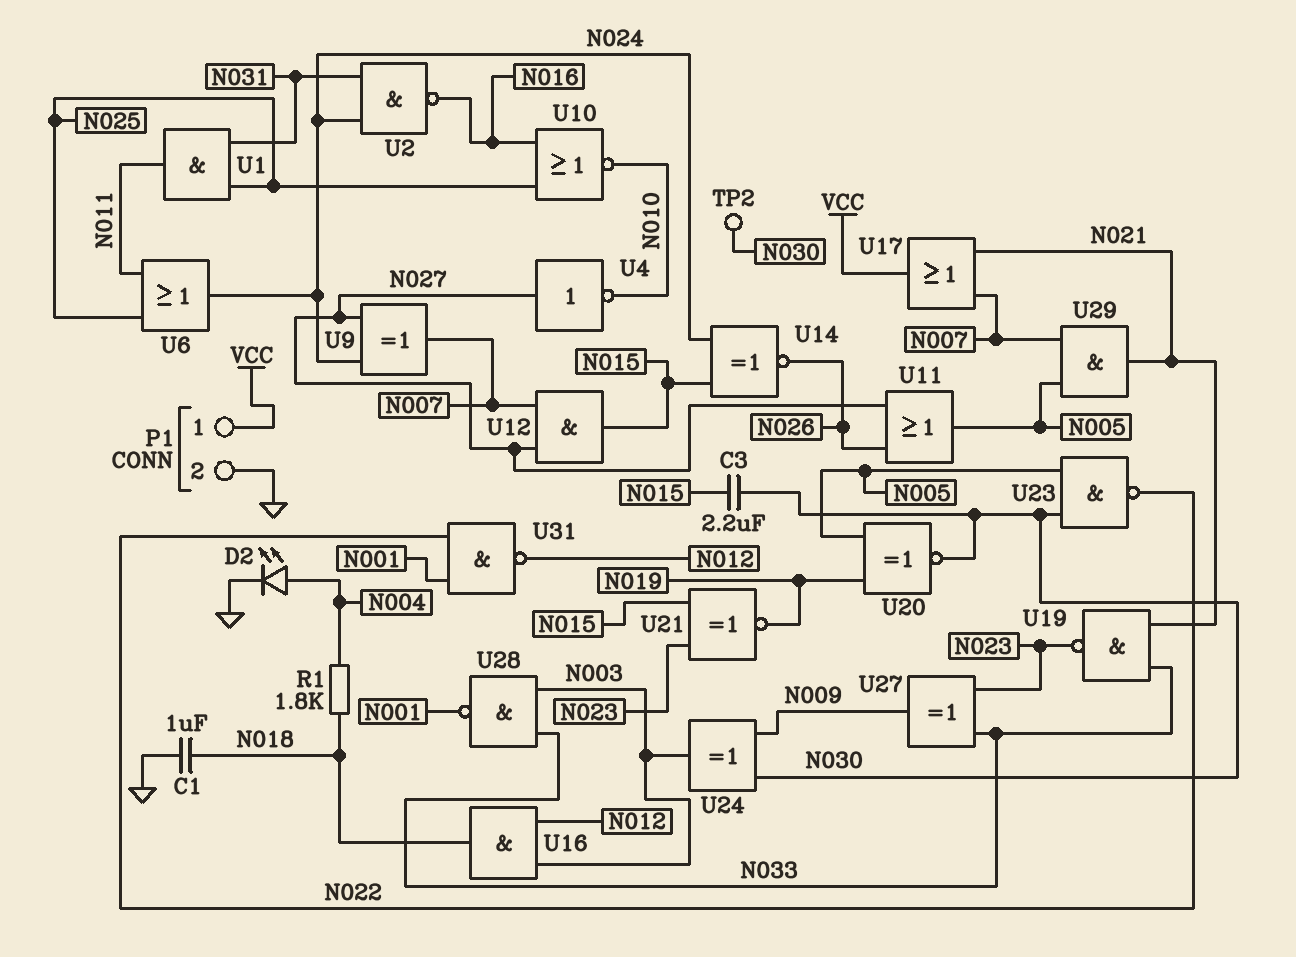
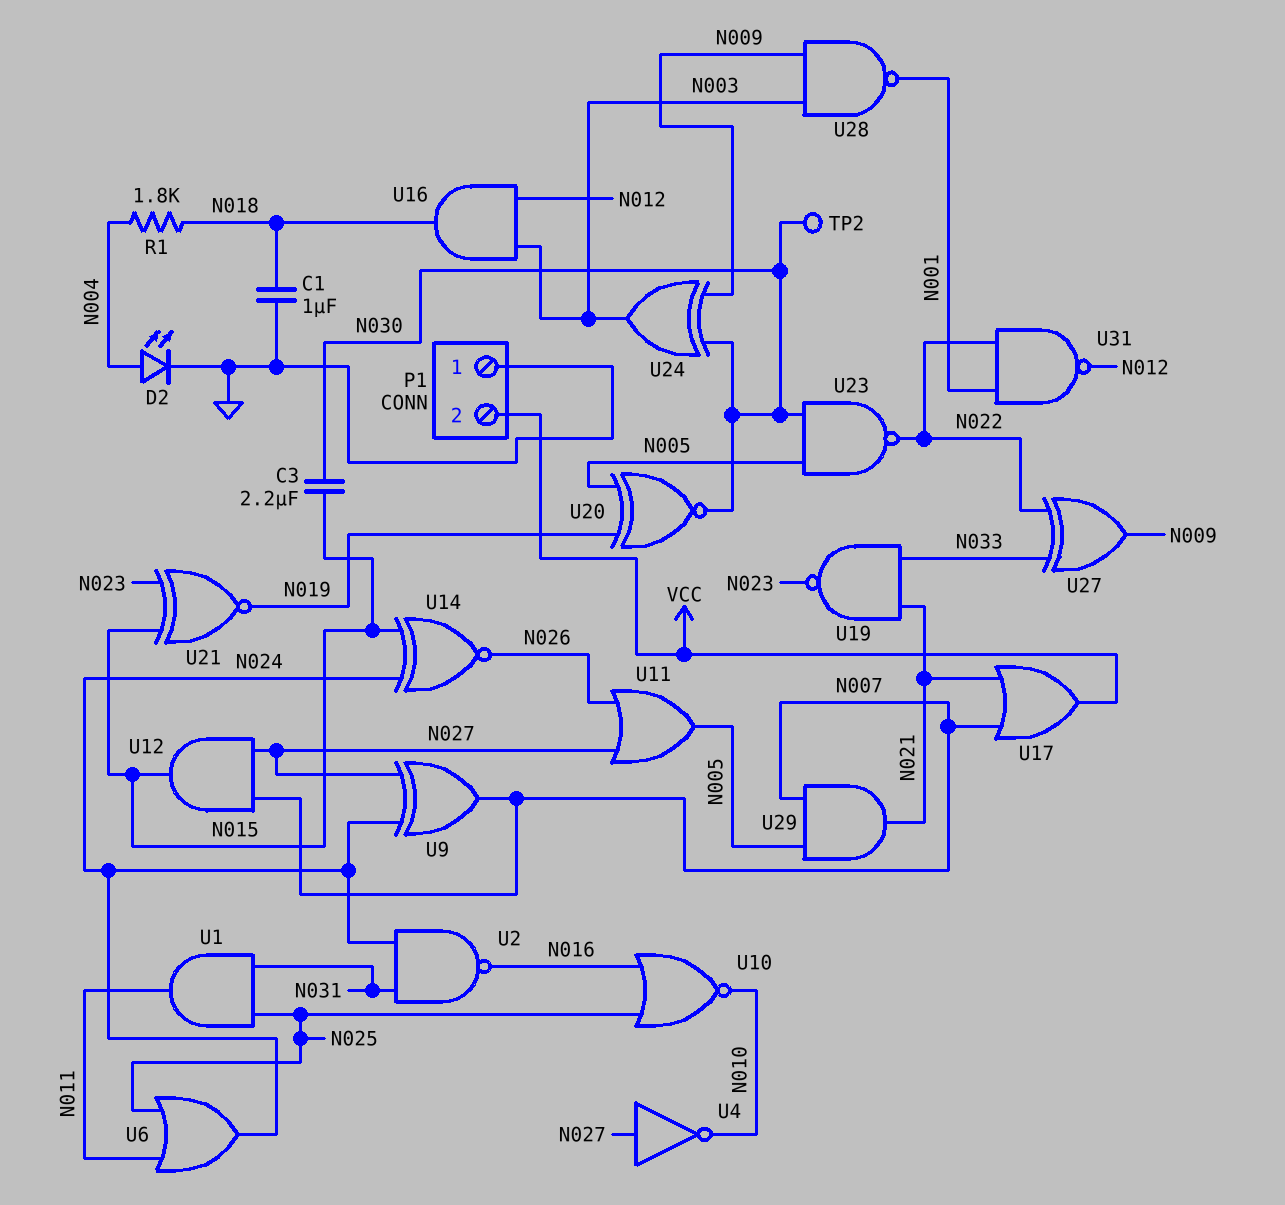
P1 pin 1: VCC -> GND
P1 pin 2: GND -> VCC
U27: XOR (in N023, in N033, out N009) -> XOR (in N022, in N033, out N009)
U28: NAND (in N003, in N033, out N001) -> NAND (in N003, in N009, out N001)

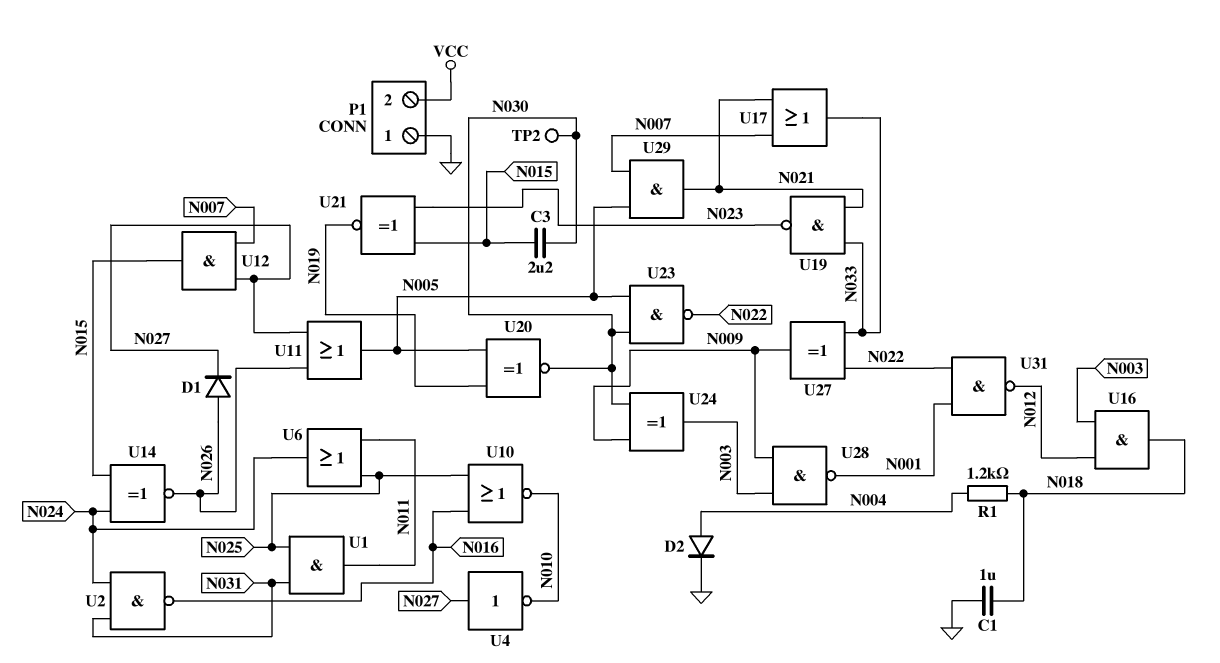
D1: none -> diode (A N026, K N027)
D2: LED (A N004, K GND) -> diode (A N004, K GND)
R1: 1.8k (N004, N018) -> 1.2k (N004, N018)
U9: XOR (in N024, in N027, out N007) -> none
U17: OR (in N007, in N021, out VCC) -> OR (in N007, in N021, out N033)

